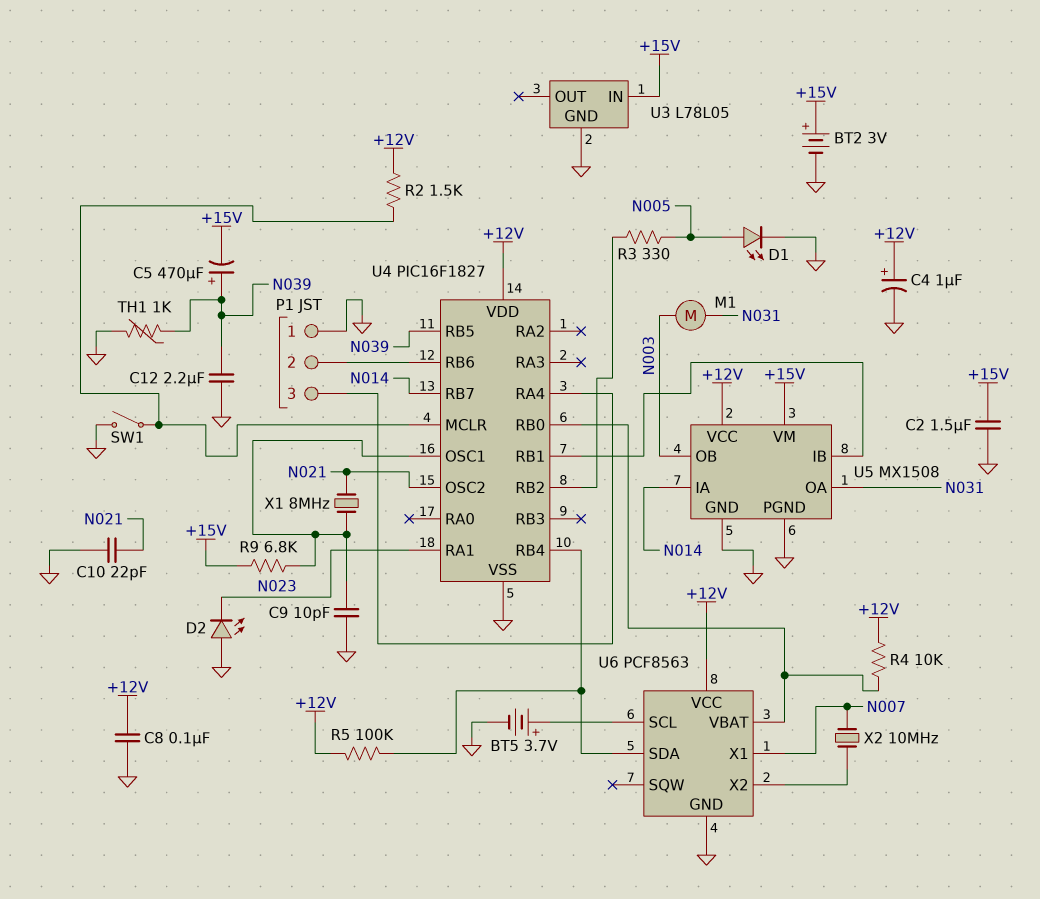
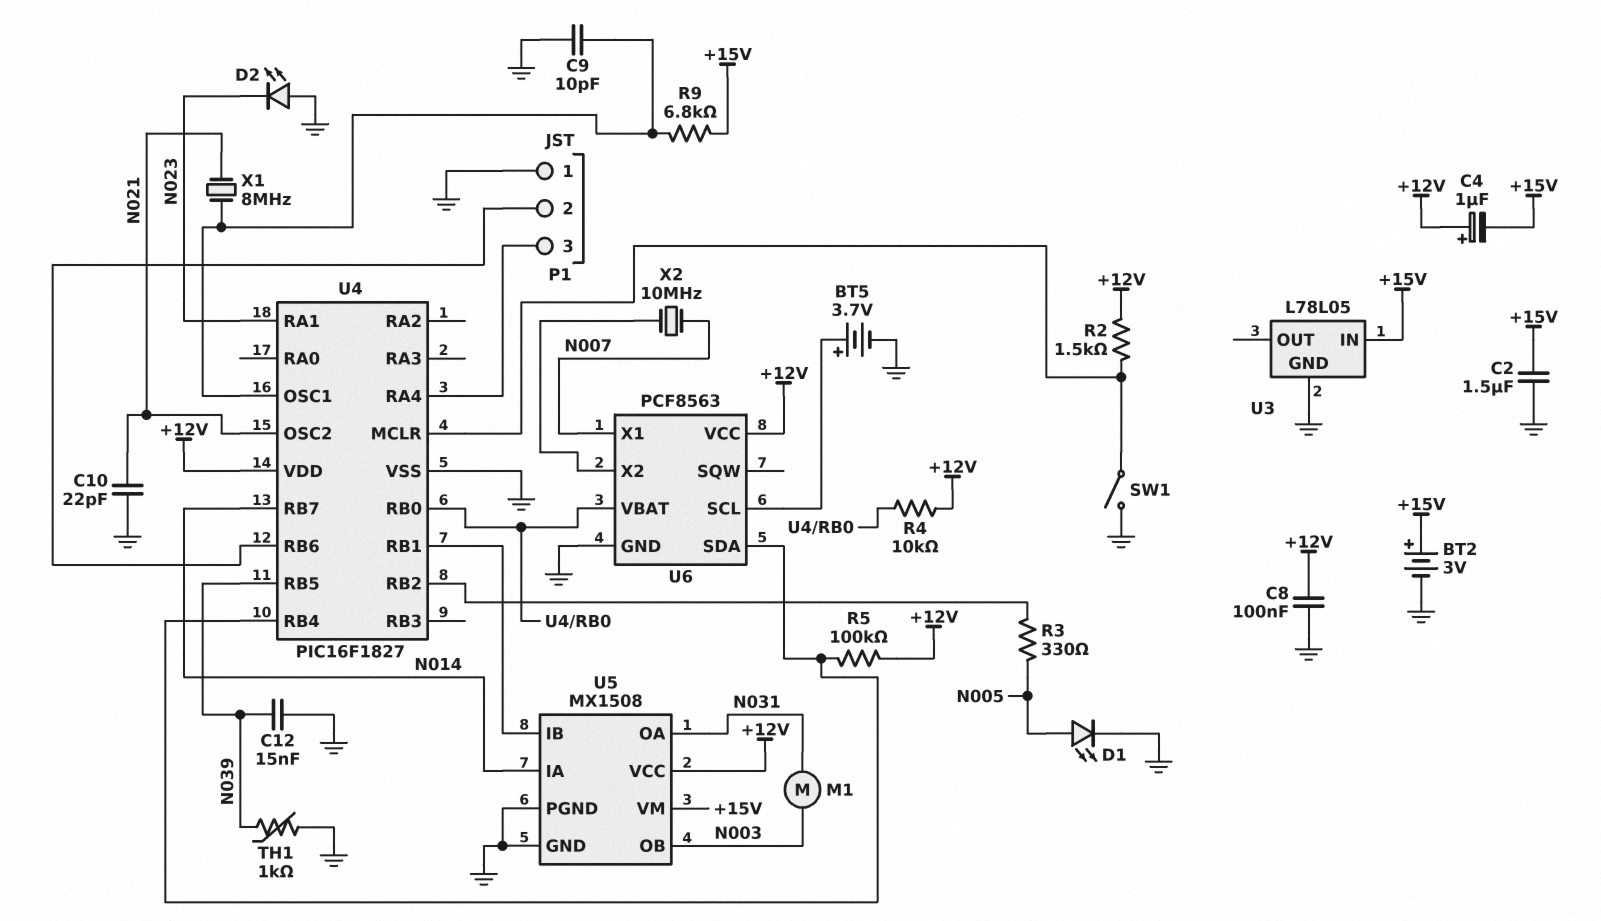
C4: 1uF (plus +12V, minus GND) -> 1uF (plus +12V, minus +15V)
C5: 470uF (plus N039, minus +15V) -> none
C12: 2.2uF (GND, N039) -> 15nF (GND, N039)

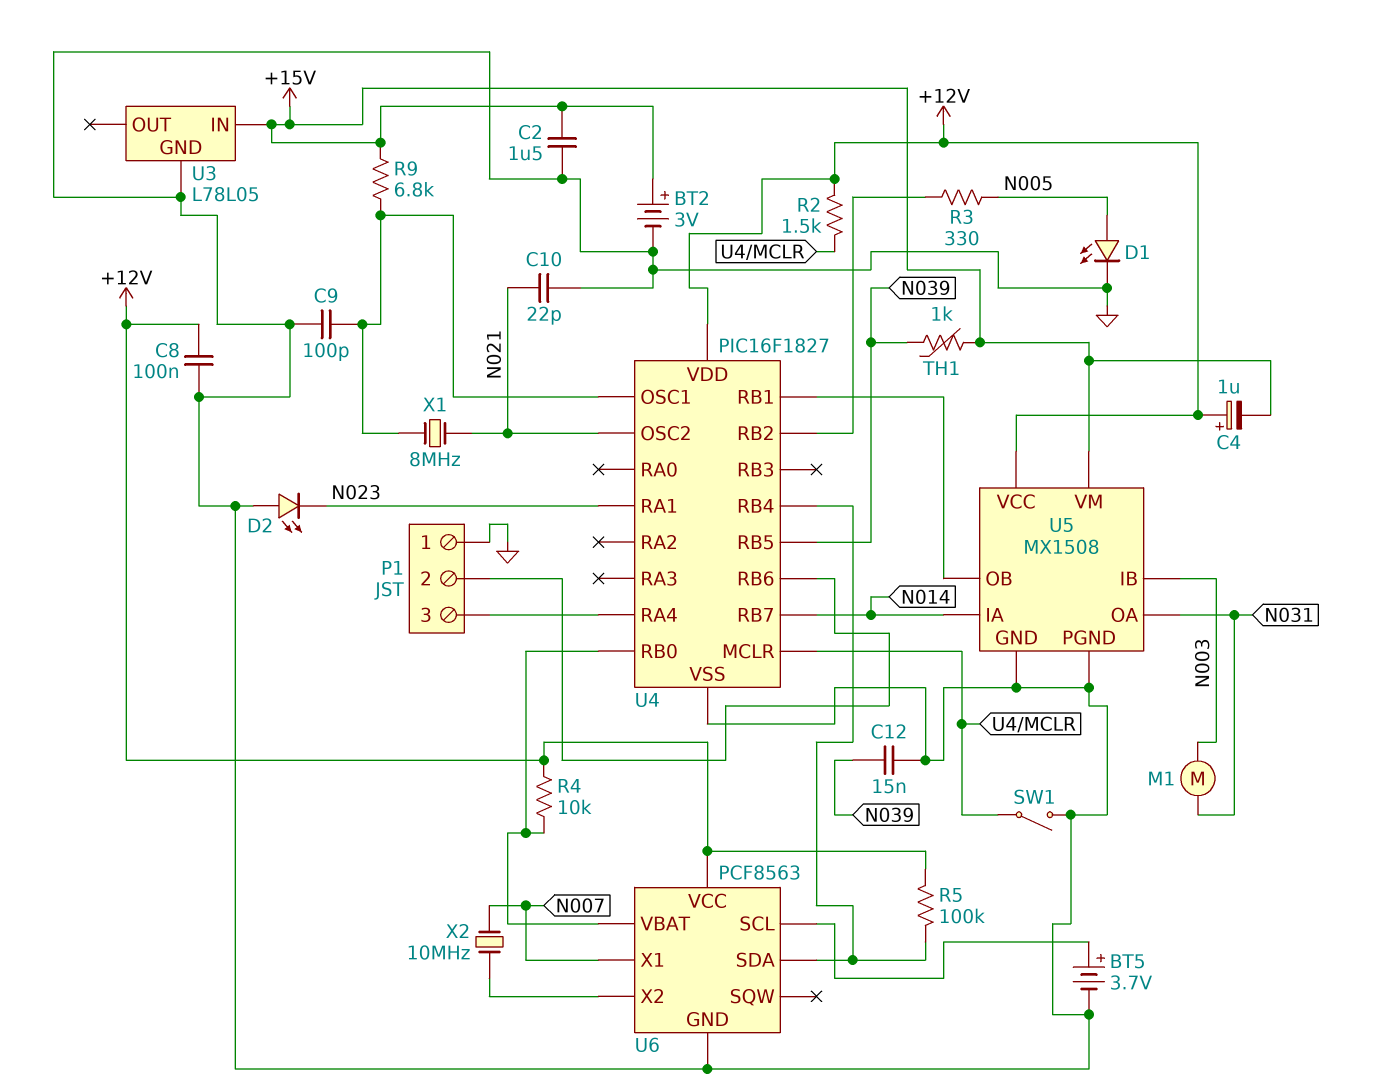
C9: 10pF (GND, U4/OSC1) -> 100pF (GND, U4/OSC1)
TH1: 1k (GND, N039) -> 1k (+15V, N039)
U5 pin IB: U4/RB1 -> N003
U5 pin OB: N003 -> U4/RB1

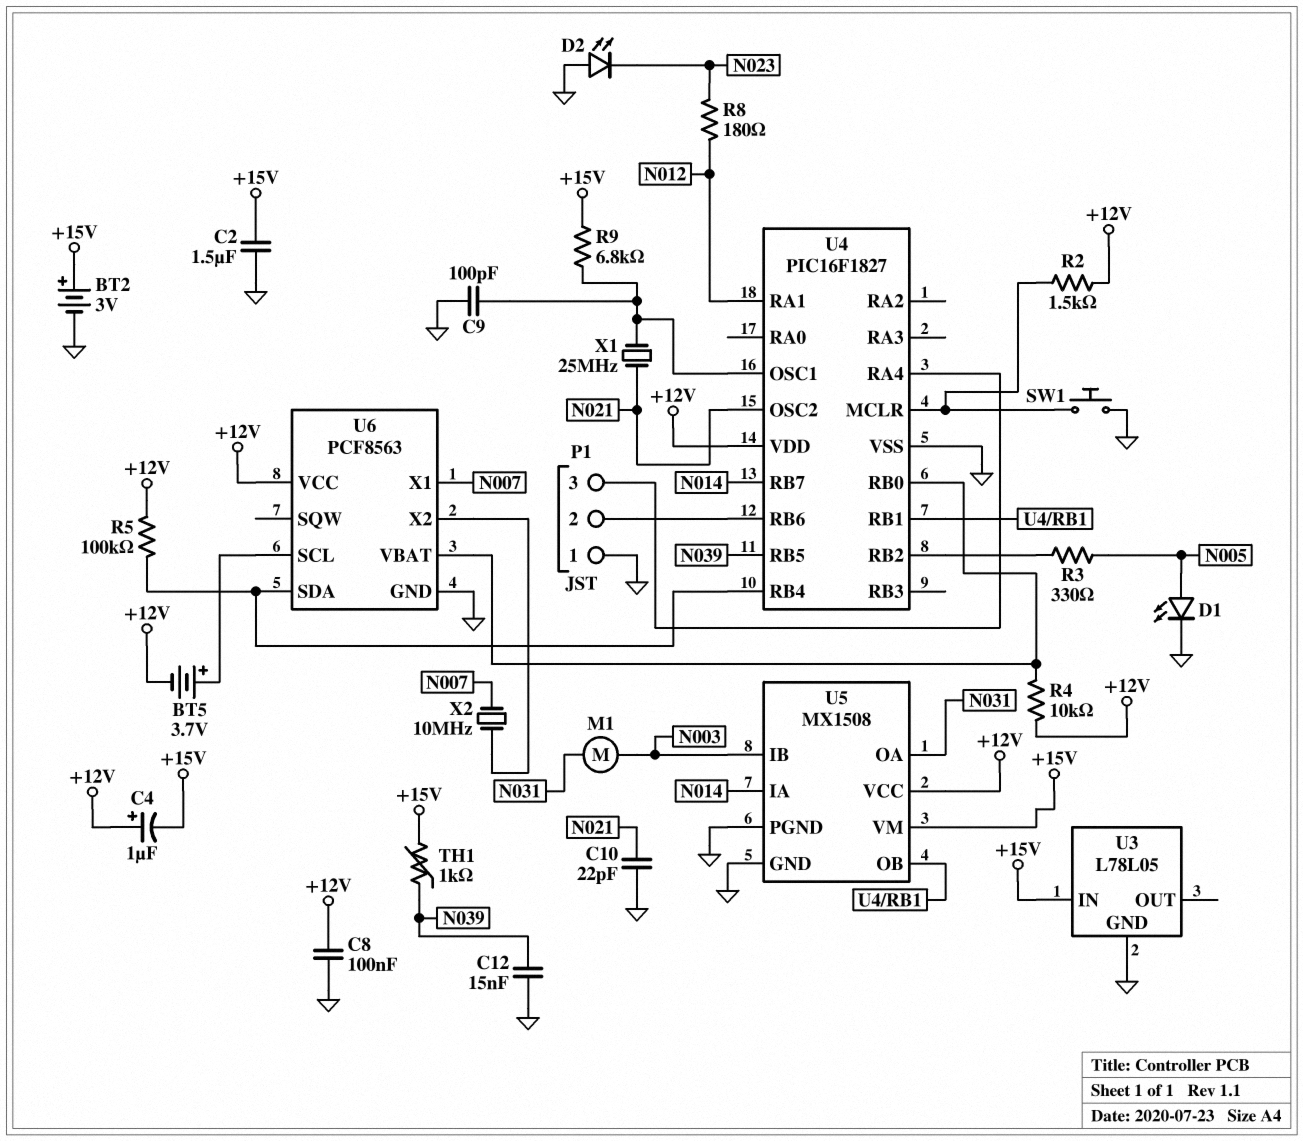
BT5: 3.7V (plus U6/SCL, minus GND) -> 3.7V (plus U6/SCL, minus +12V)
R8: none -> 180 (N012, N023)
SW1: switch (GND, U4/MCLR) -> button (GND, U4/MCLR)
U4 pin RA1: N023 -> N012
X1: 8MHz (N021, U4/OSC1) -> 25MHz (N021, U4/OSC1)

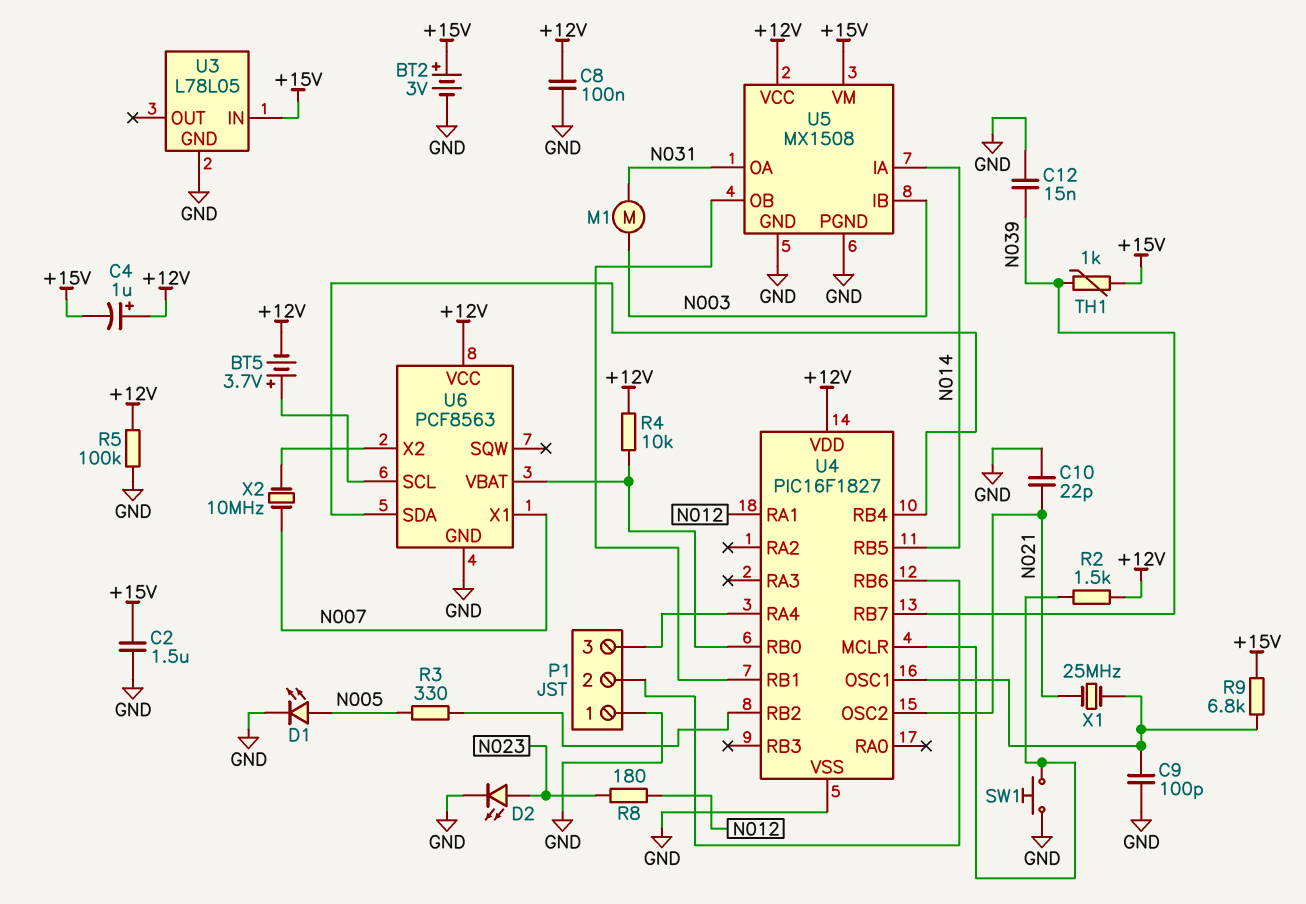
D2: LED (A GND, K N023) -> LED (A N023, K GND)
R5: 100k (+12V, U4/RB4) -> 100k (+12V, GND)
U4 pin RB5: N039 -> N014
U4 pin RB7: N014 -> N039

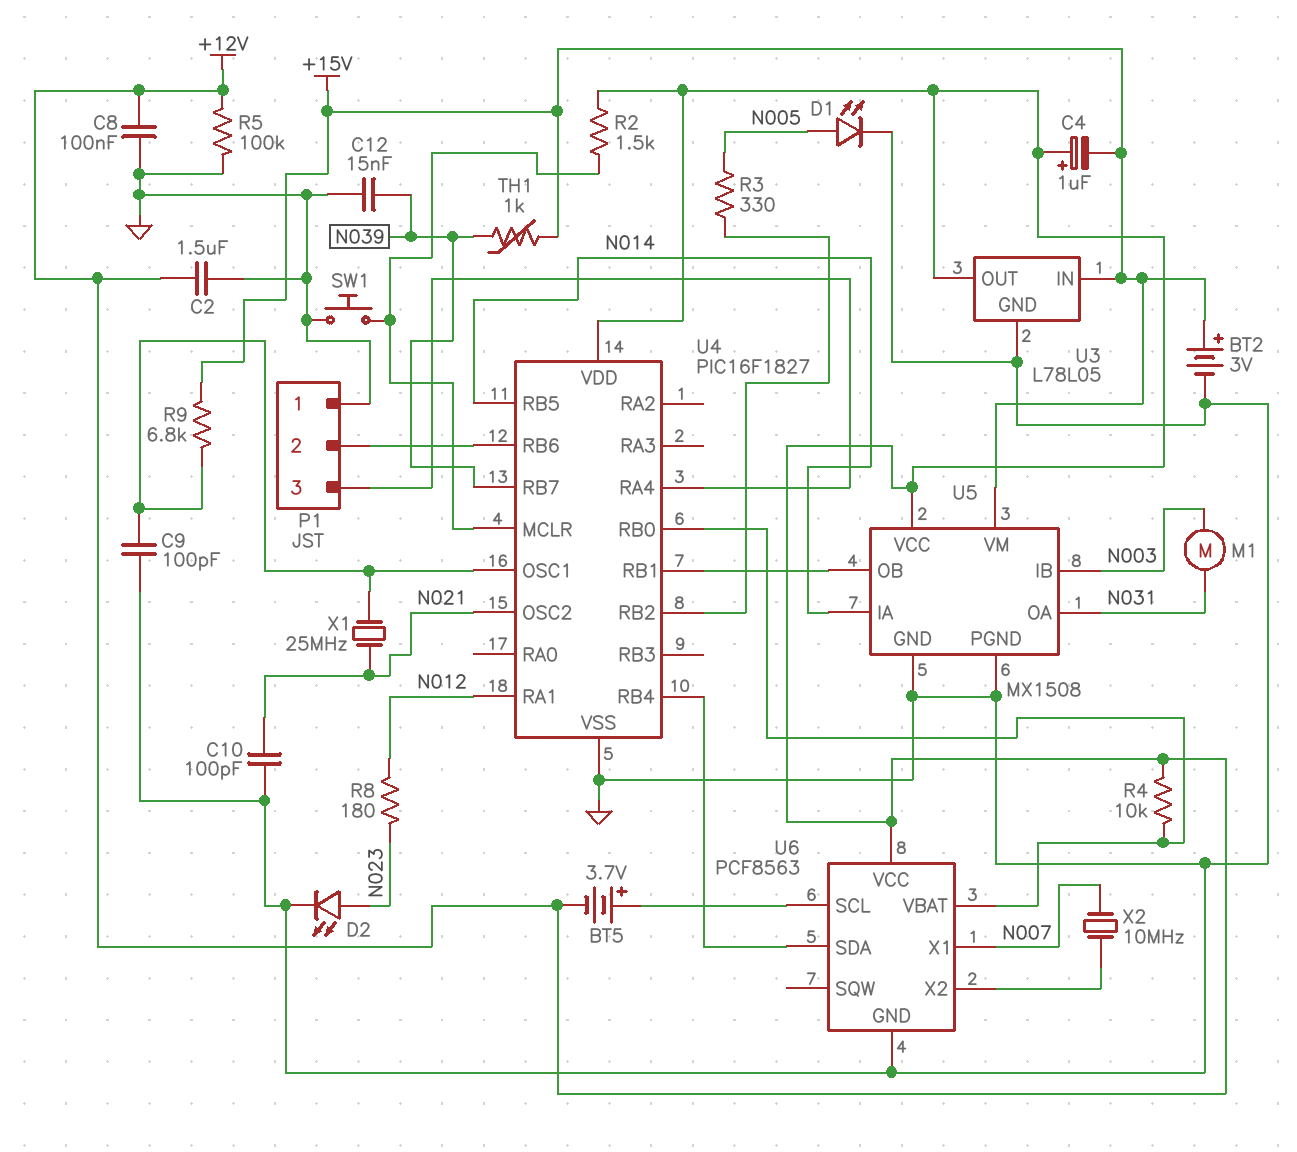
C2: 1.5uF (+15V, GND) -> 1.5uF (+12V, GND)
C10: 22pF (GND, N021) -> 100pF (GND, N021)
U3 pin OUT: none -> +12V

